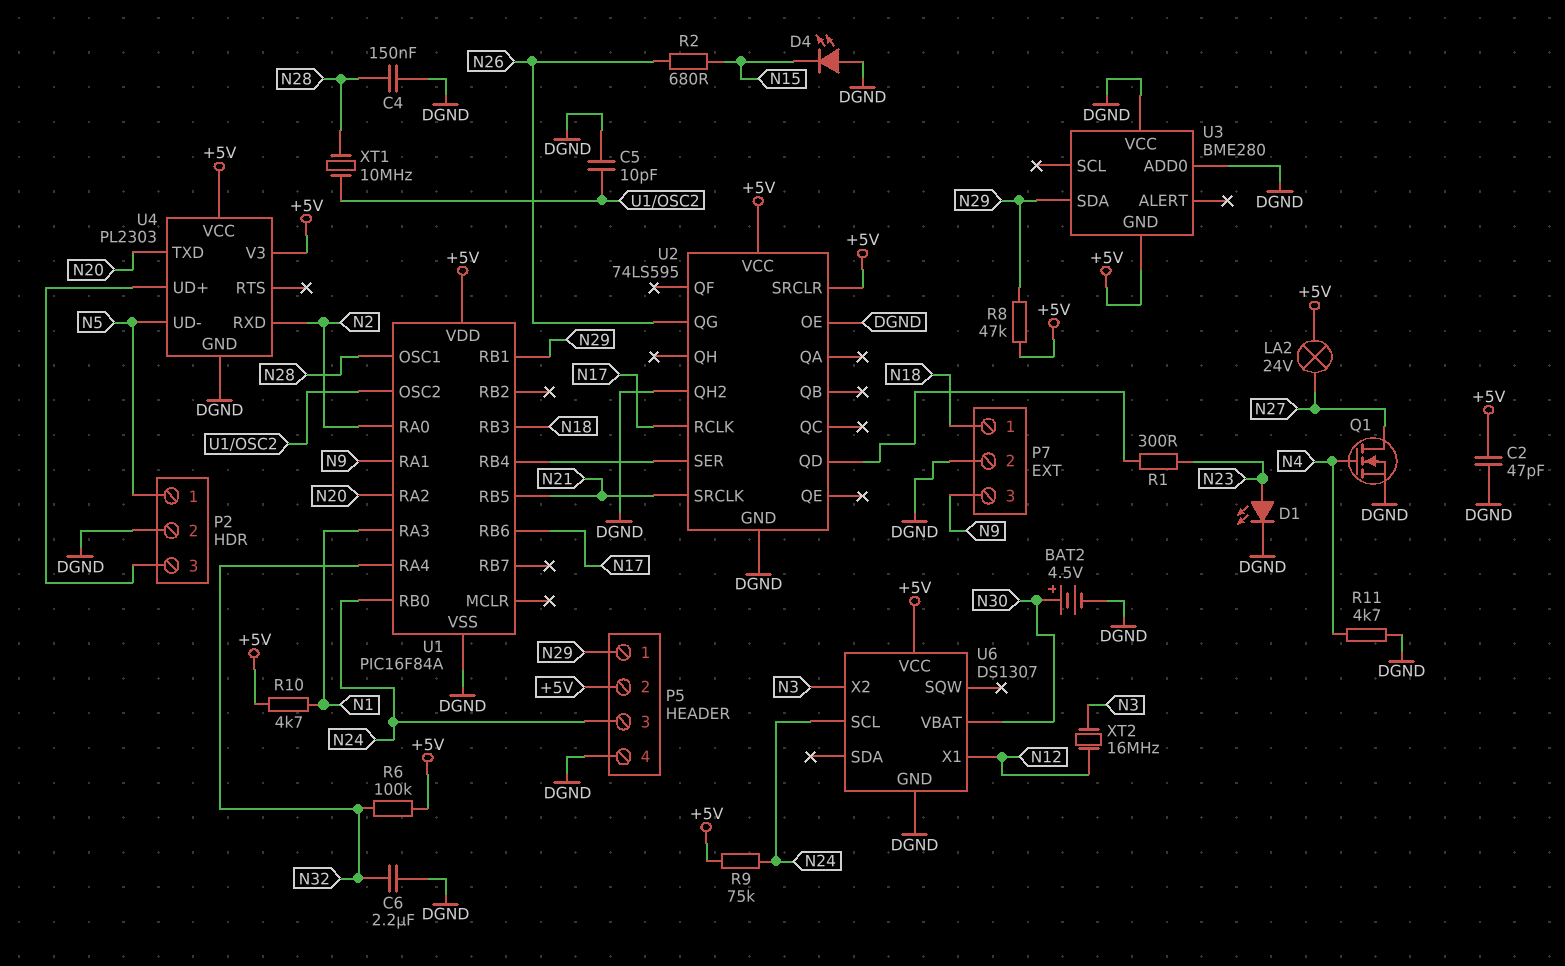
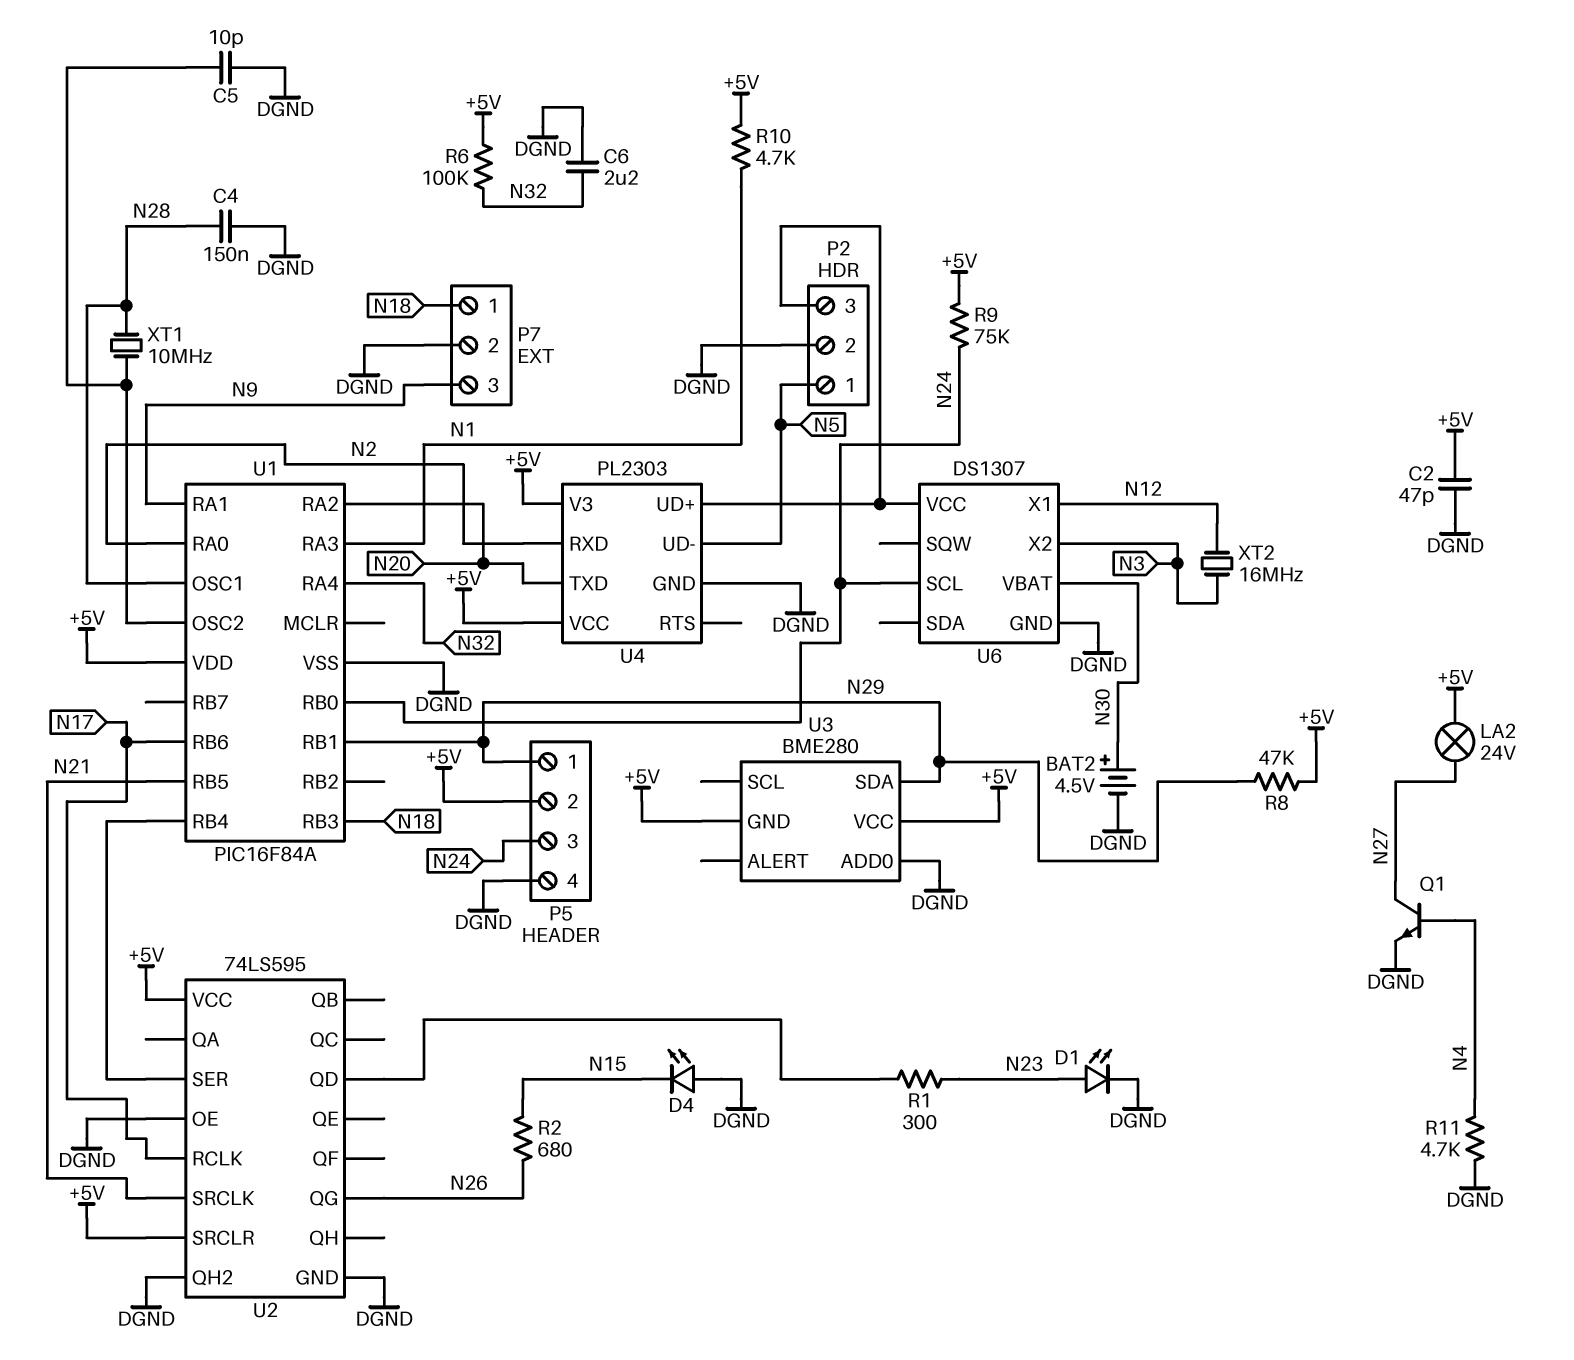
Q1: NMOS (G N4, D N27, S DGND) -> NPN (B N4, C N27, E DGND)
U3 pin VCC: DGND -> +5V
U6 pin VCC: +5V -> P2/3

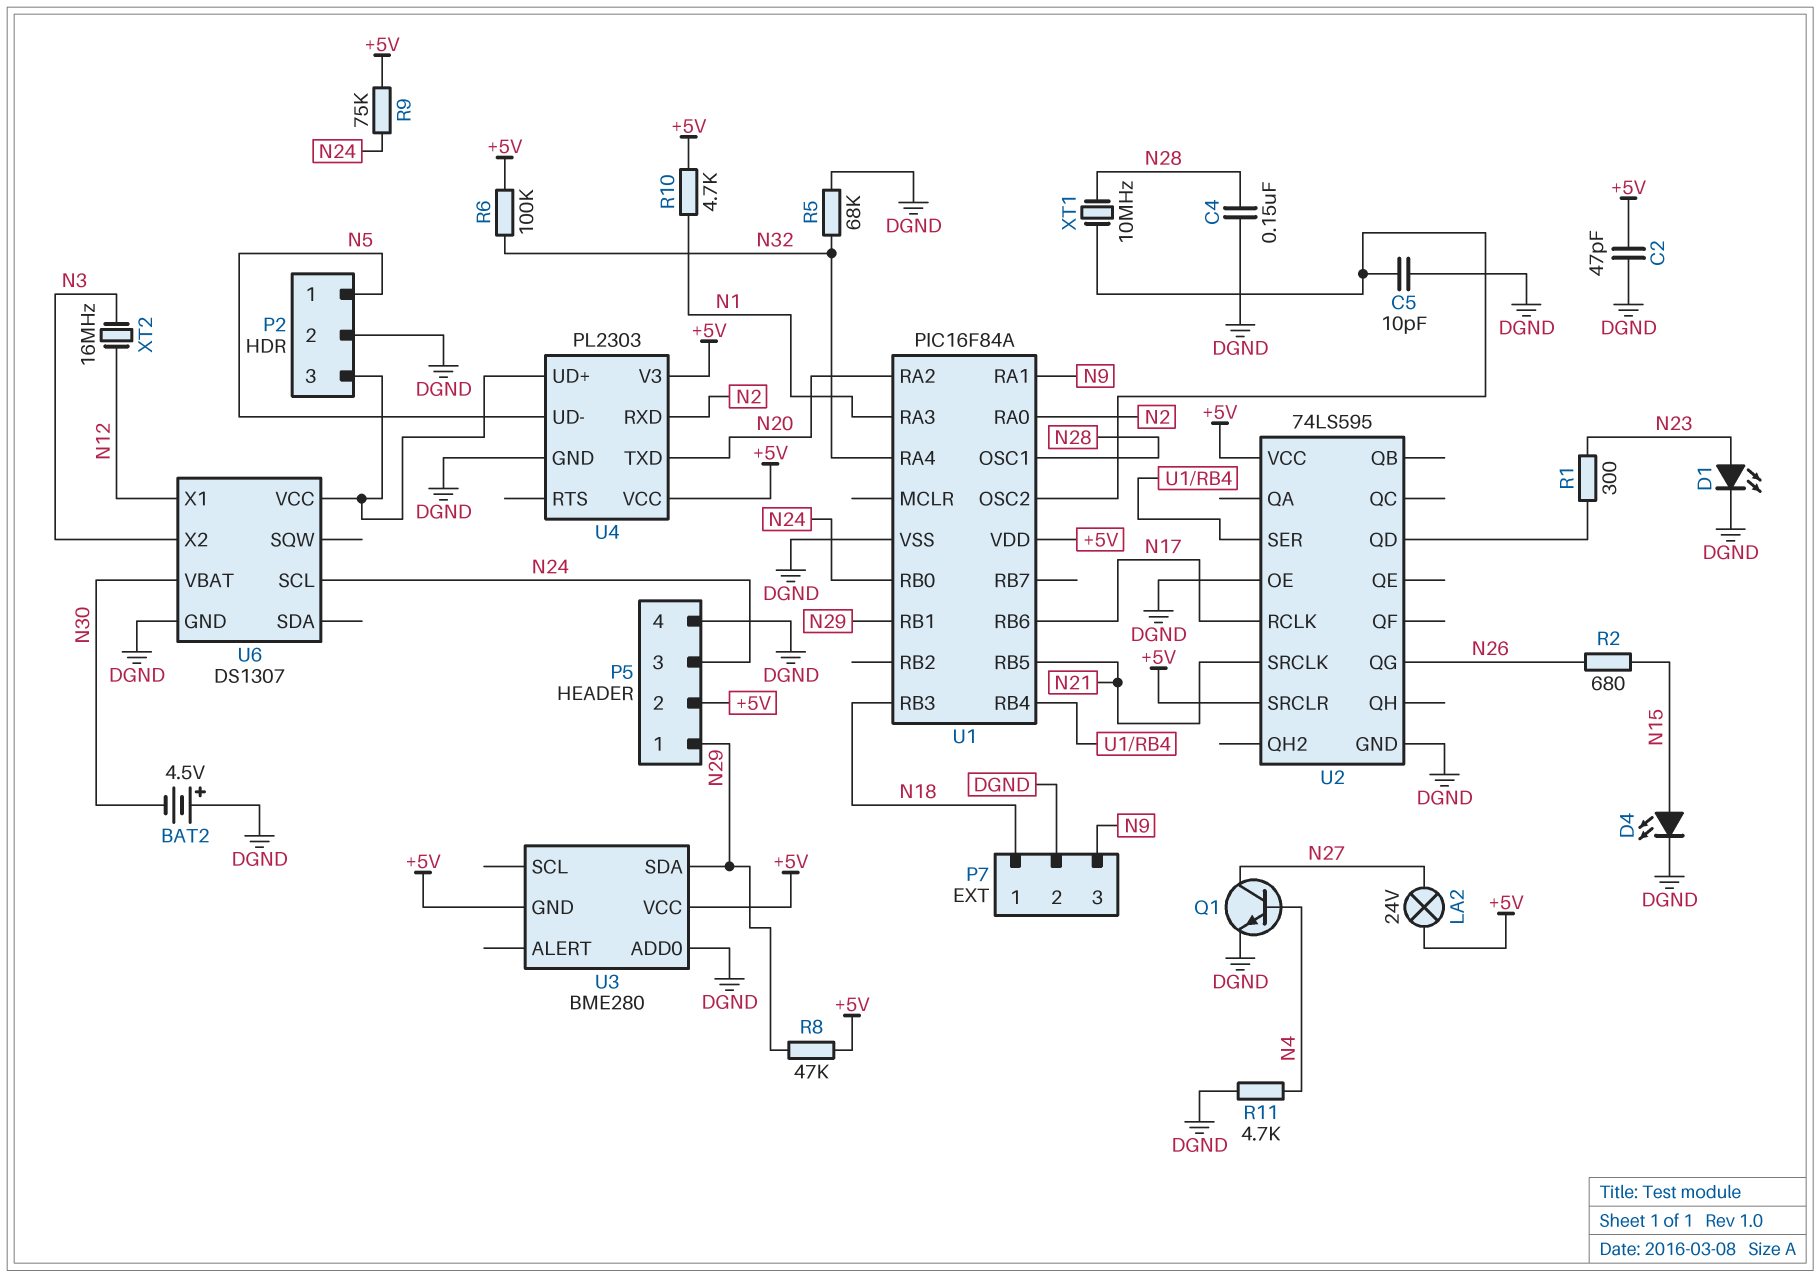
BAT2: 4.5V (plus N30, minus DGND) -> 4.5V (plus DGND, minus N30)
C6: 2.2uF (DGND, N32) -> none
D4: LED (A DGND, K N15) -> LED (A N15, K DGND)
R5: none -> 68k (DGND, N32)
U2 pin QH2: DGND -> none

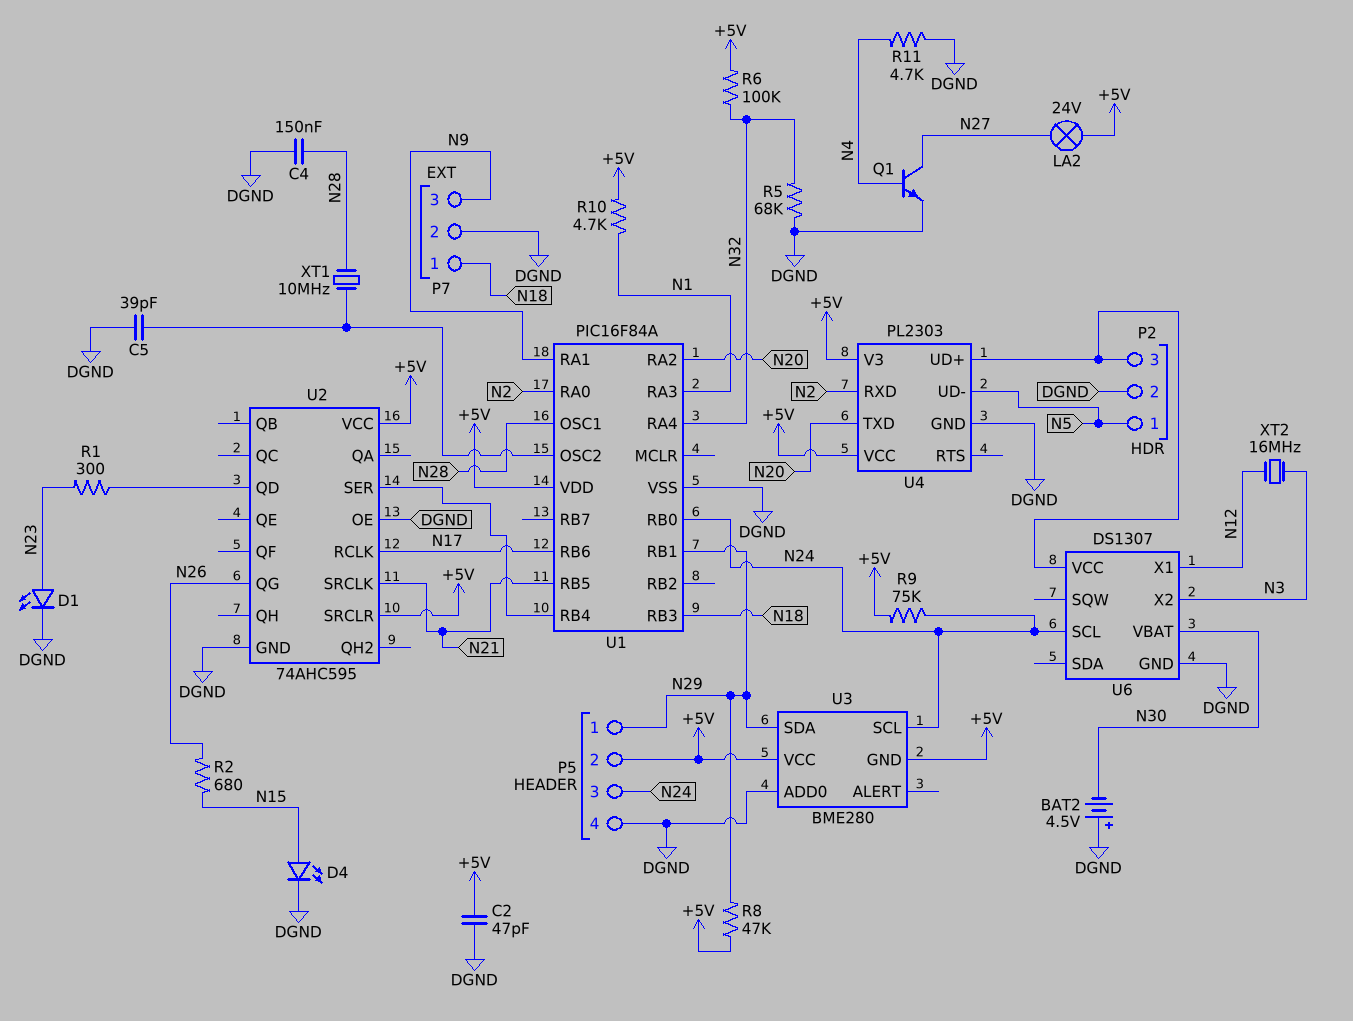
C5: 10pF (DGND, U1/OSC2) -> 39pF (DGND, U1/OSC2)
U2: 74LS595 -> 74AHC595
U3 pin SCL: none -> N24

